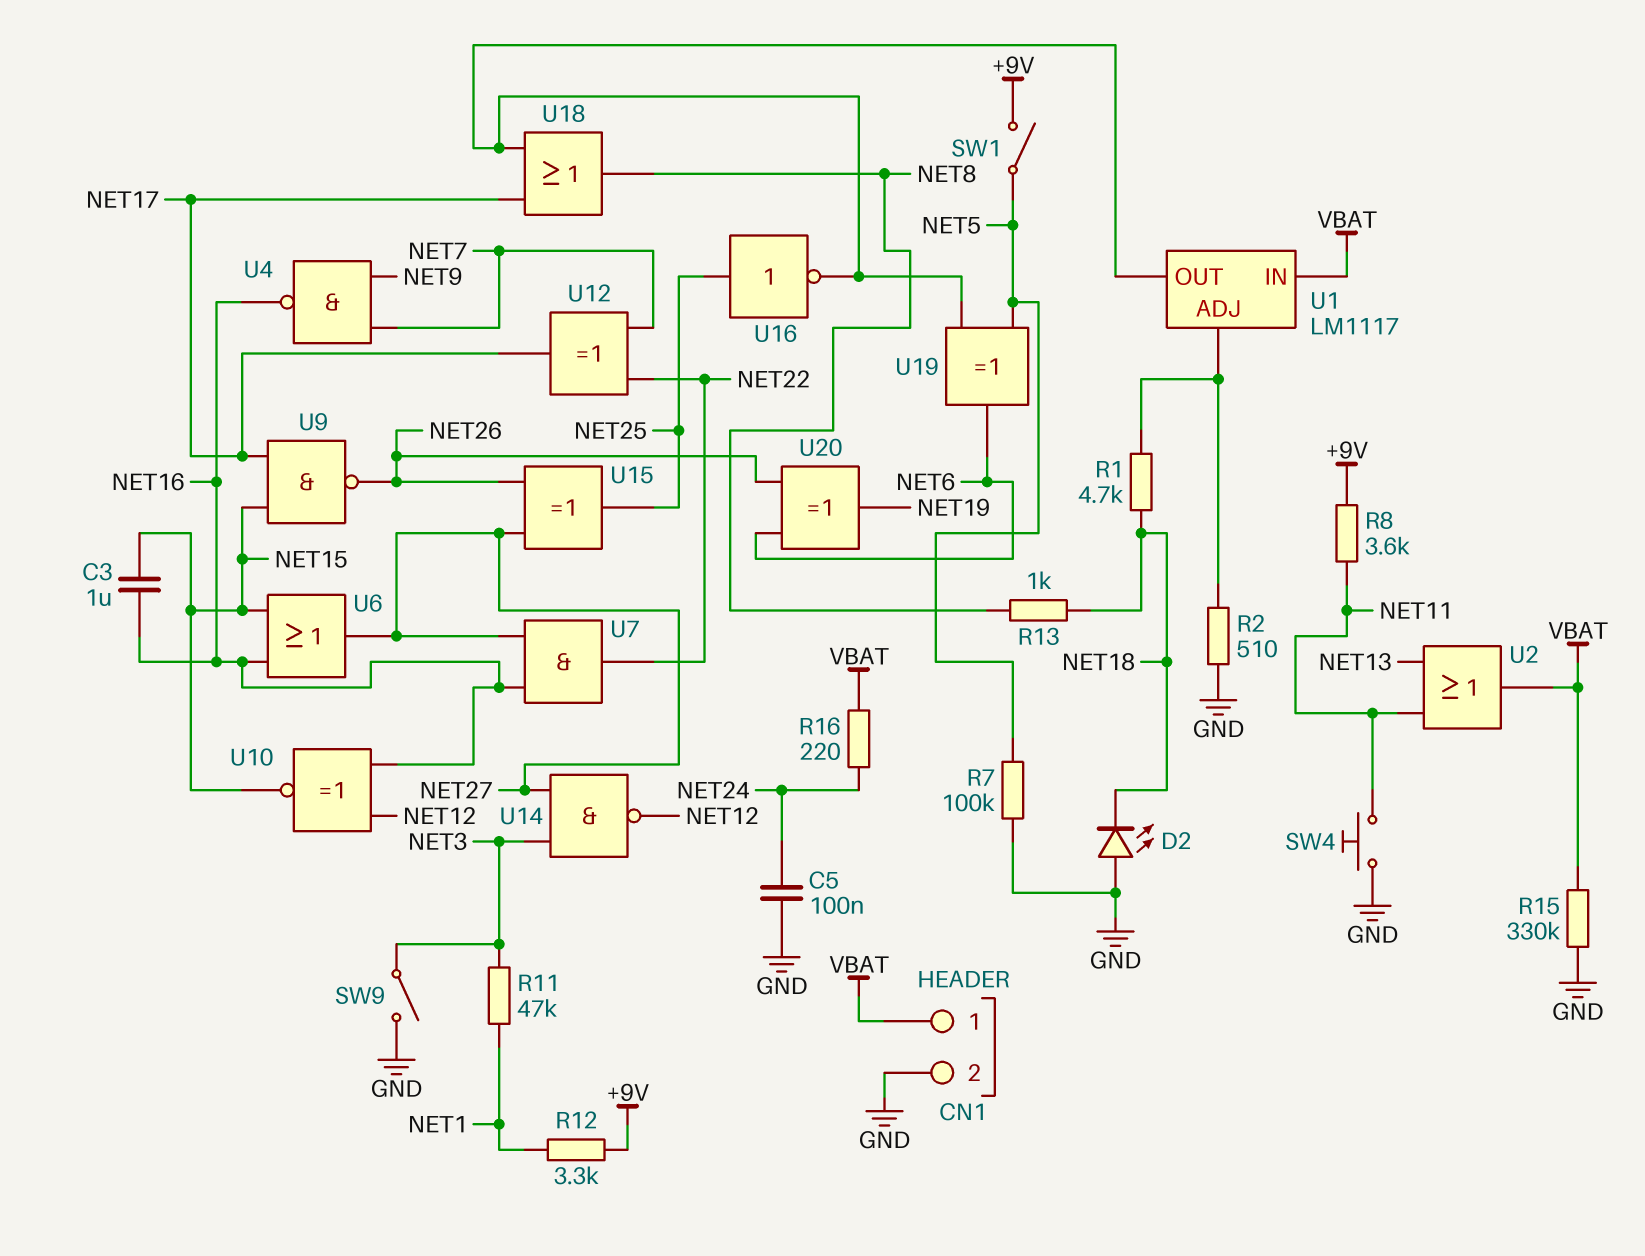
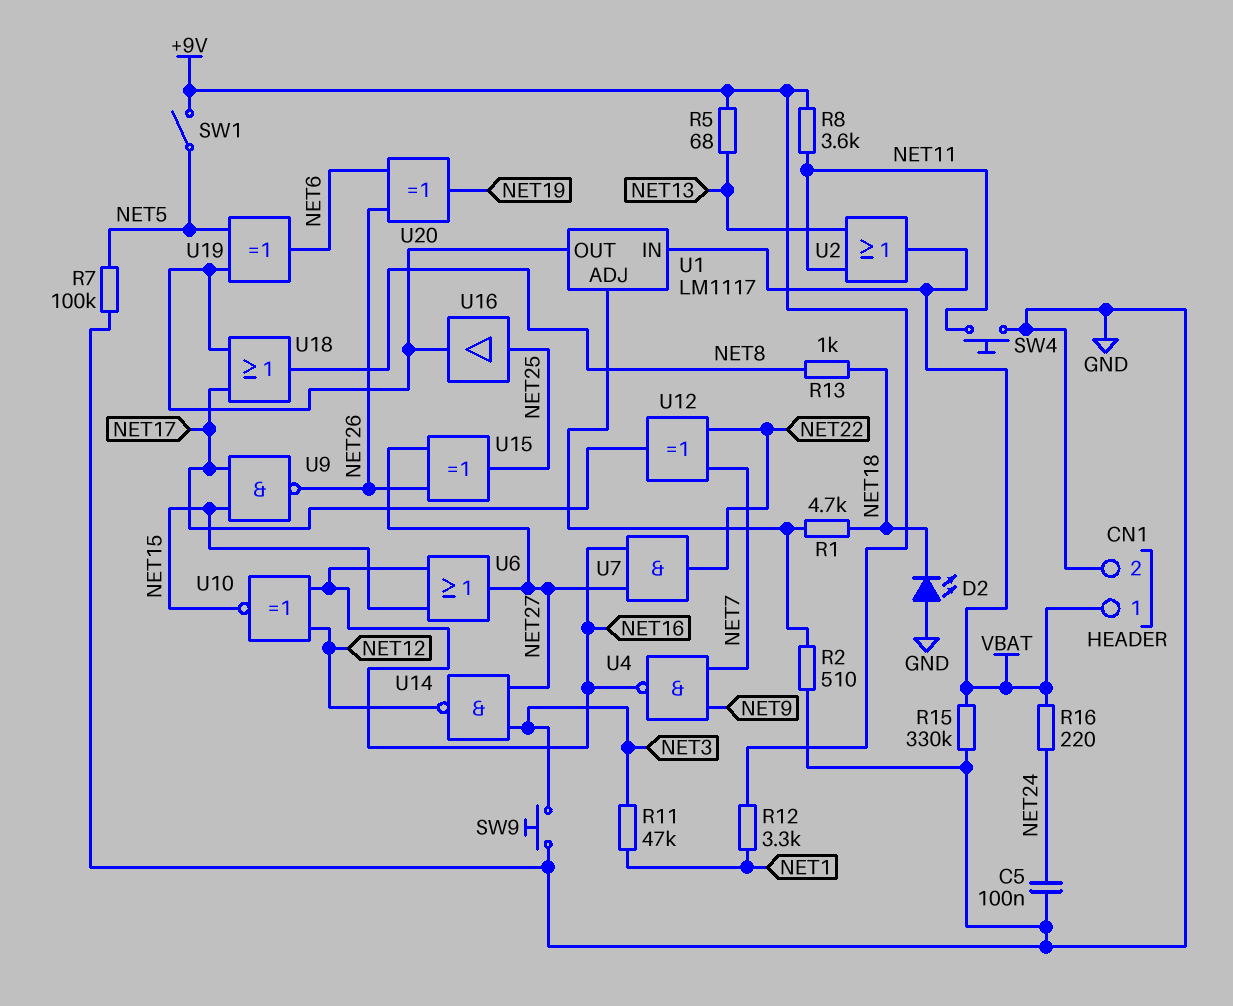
C3: 1uF (NET15, NET16) -> none
R5: none -> 68 (+9V, NET13)
SW9: switch (GND, NET3) -> button (GND, NET3)
U16: NOT (in NET25, out U1/OUT) -> buffer (in NET25, out U1/OUT)

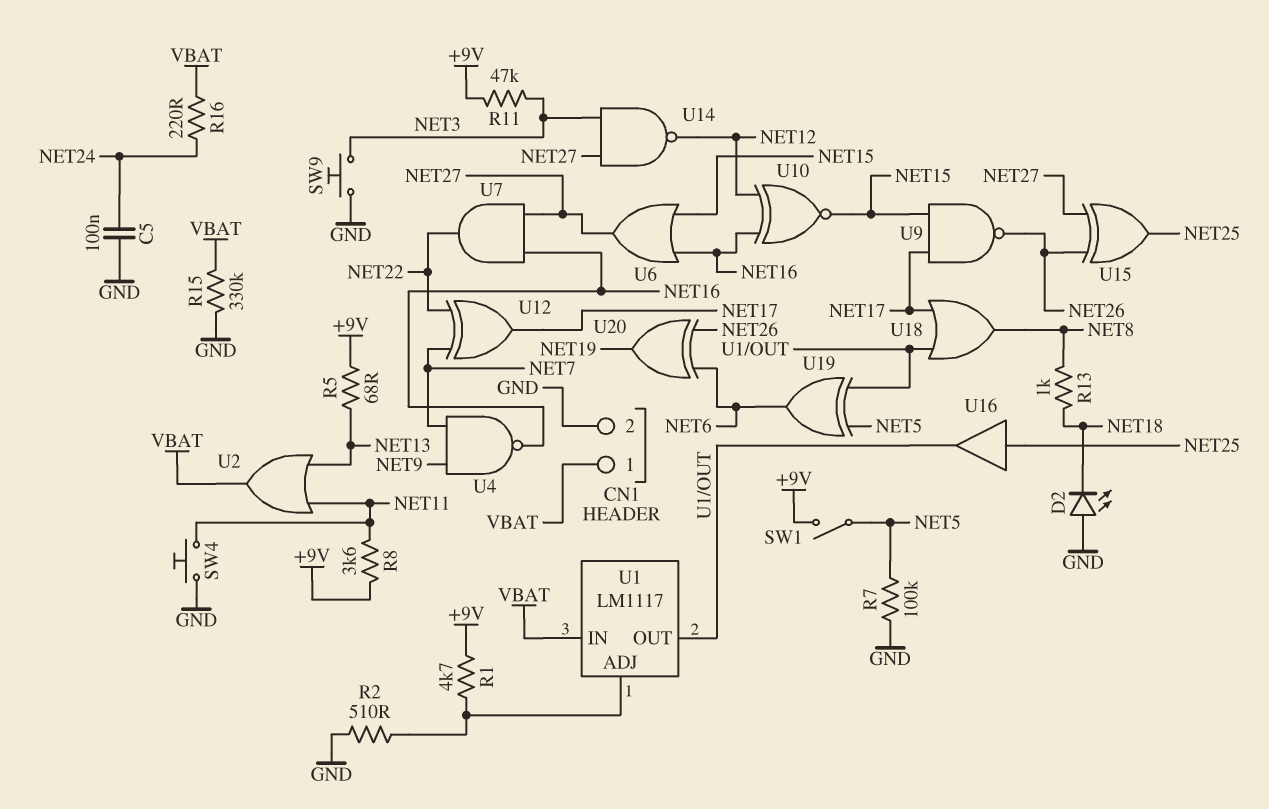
R1: 4.7k (NET18, U1/ADJ) -> 4.7k (+9V, U1/ADJ)
R11: 47k (NET1, NET3) -> 47k (+9V, NET3)
R12: 3.3k (+9V, NET1) -> none

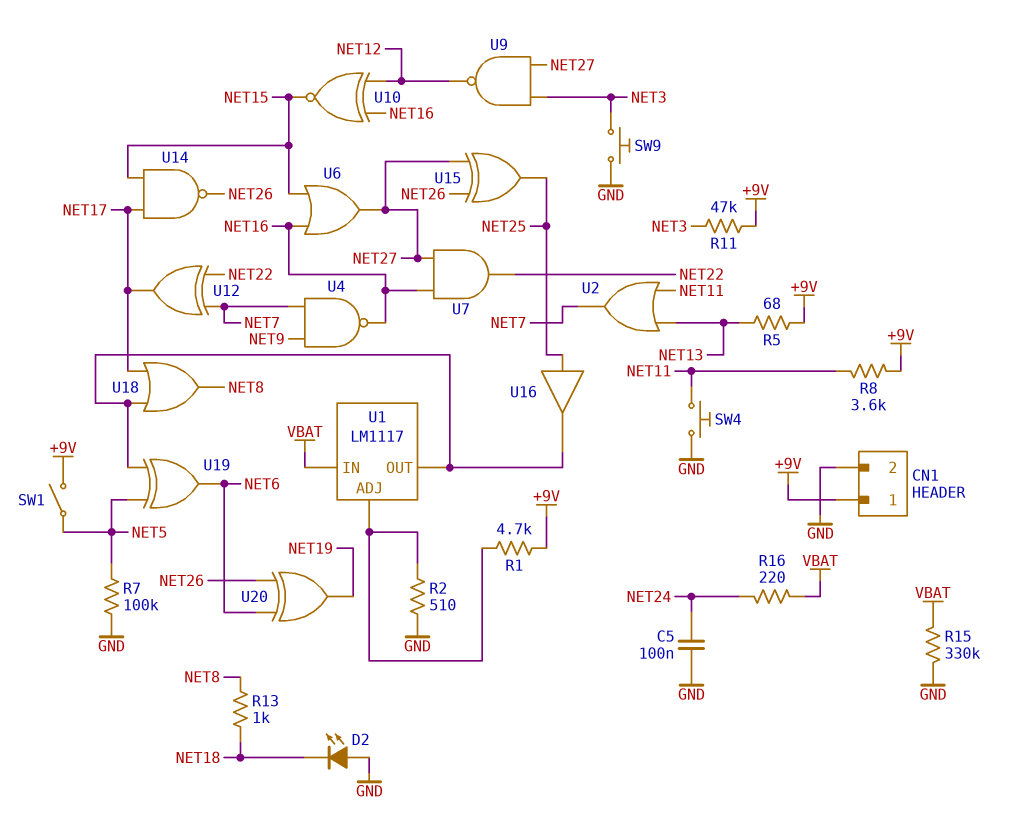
CN1 pin 1: VBAT -> +9V
U2: OR (in NET11, in NET13, out VBAT) -> OR (in NET11, in NET13, out NET7)
U9: NAND (in NET15, in NET17, out NET26) -> NAND (in NET3, in NET27, out NET12)
U14: NAND (in NET3, in NET27, out NET12) -> NAND (in NET15, in NET17, out NET26)

